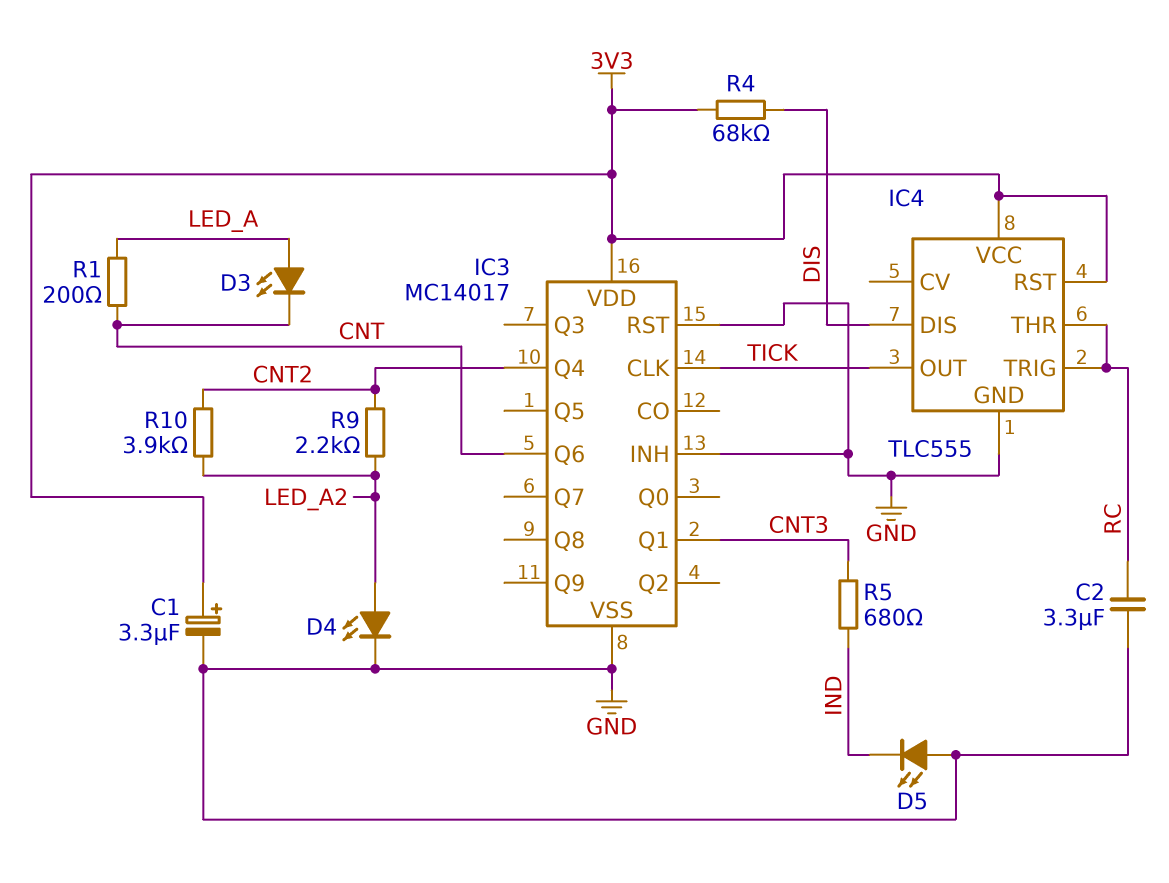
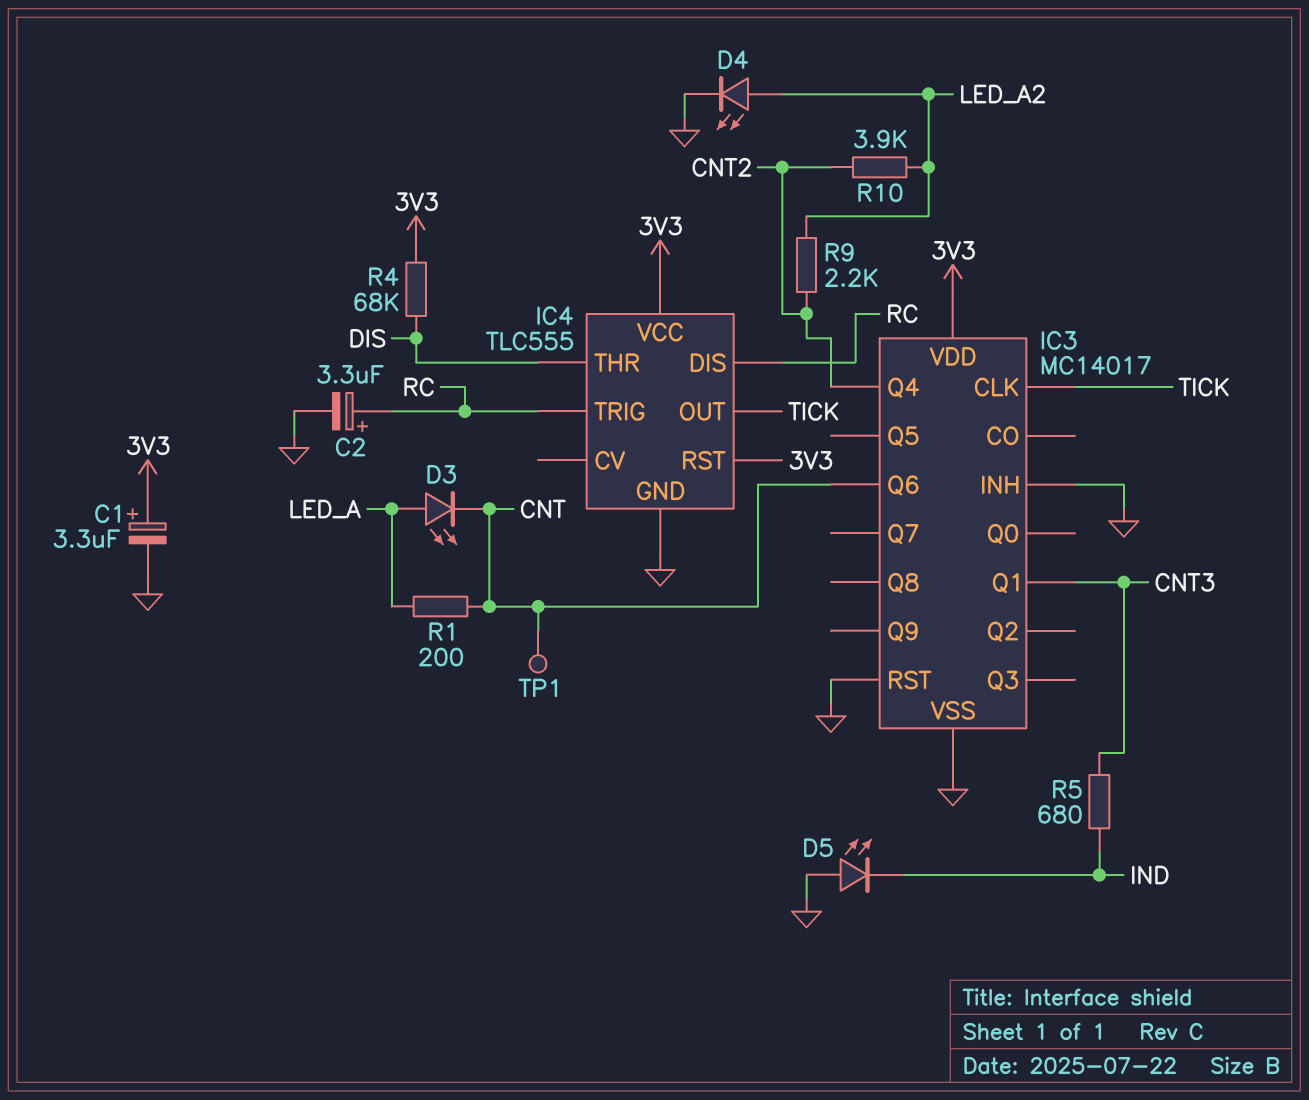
C2: 3.3uF (GND, RC) -> 3.3uF (plus RC, minus GND)
IC4 pin DIS: DIS -> RC
IC4 pin THR: RC -> DIS
TP1: none -> test point (CNT)

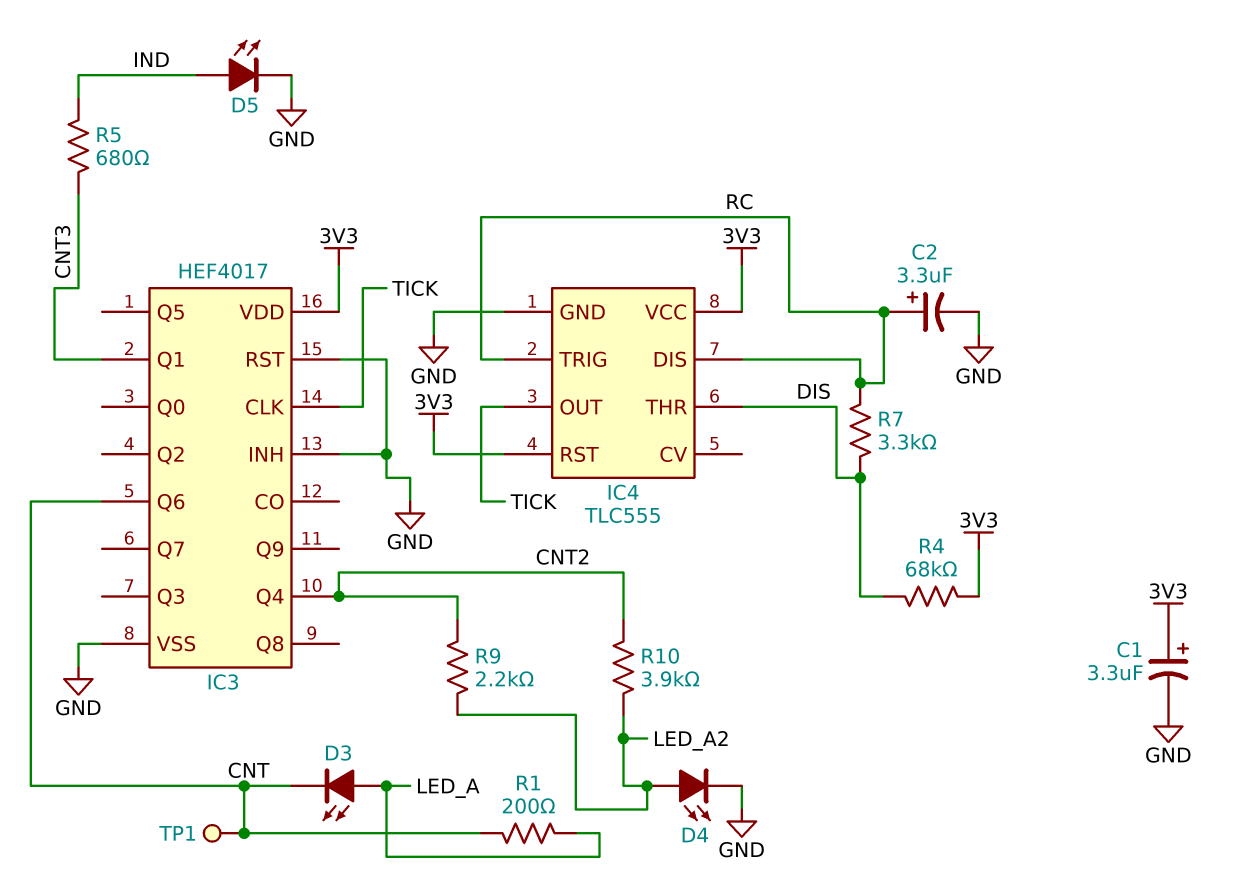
D5: LED (A GND, K IND) -> LED (A IND, K GND)
IC3: MC14017 -> HEF4017
R7: none -> 3.3k (DIS, RC)

